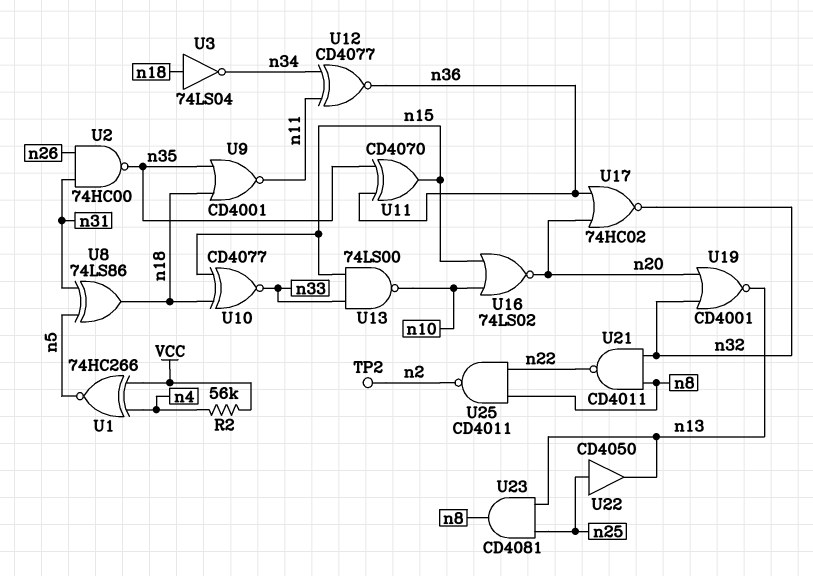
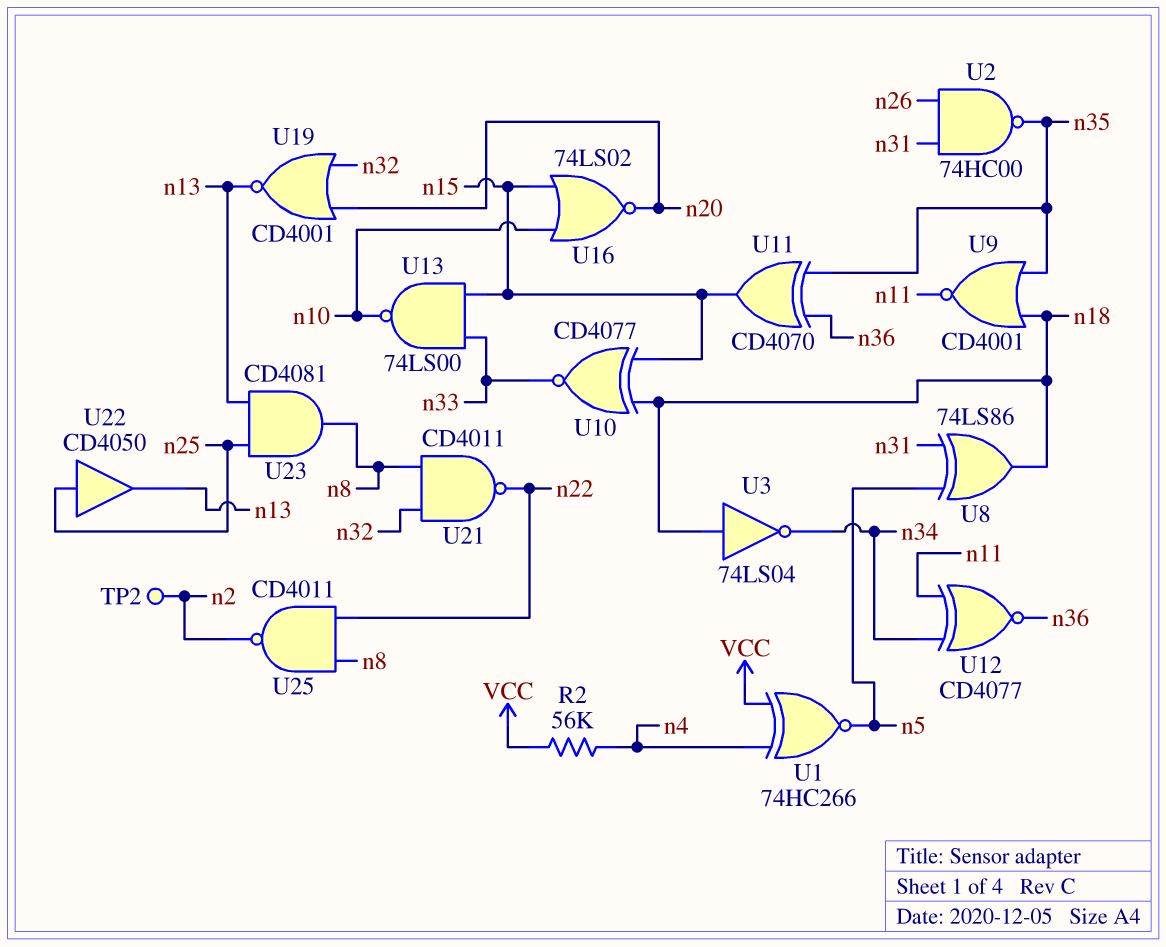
U17: NOR 74HC02 (in n20, in n36, out n32) -> none

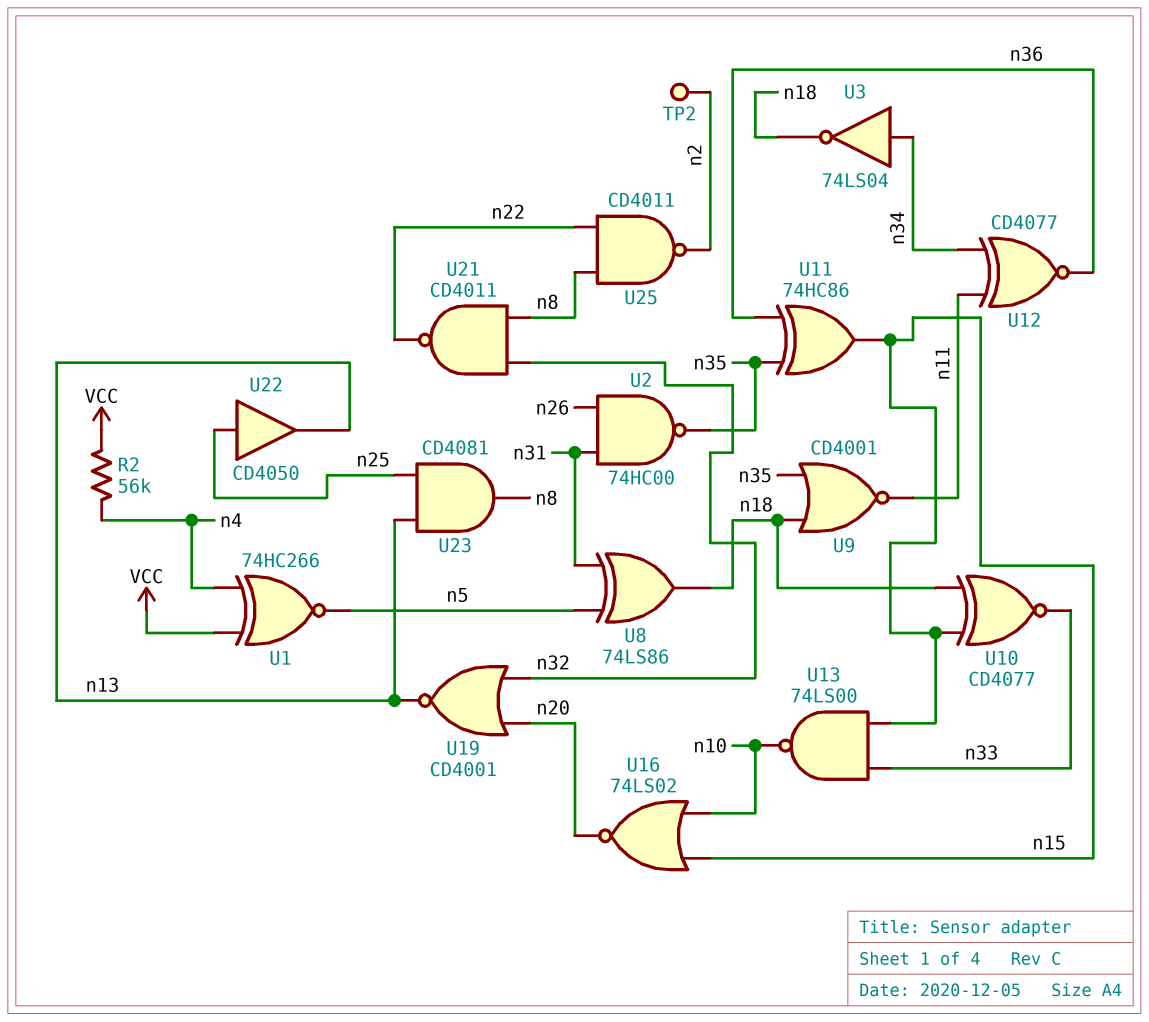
U3: NOT 74LS04 (in n18, out n34) -> NOT 74LS04 (in n34, out n18)
U11: XOR CD4070 (in n35, in n36, out n15) -> XOR 74HC86 (in n35, in n36, out n15)

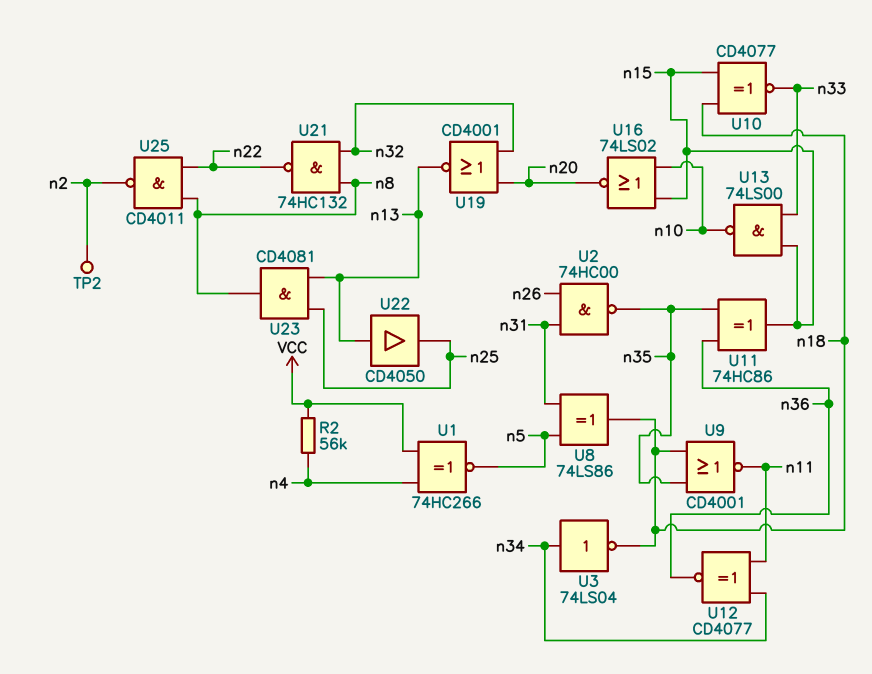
U21: NAND CD4011 (in n8, in n32, out n22) -> NAND 74HC132 (in n8, in n32, out n22)
U22: buffer CD4050 (in n25, out n13) -> buffer CD4050 (in n13, out n25)

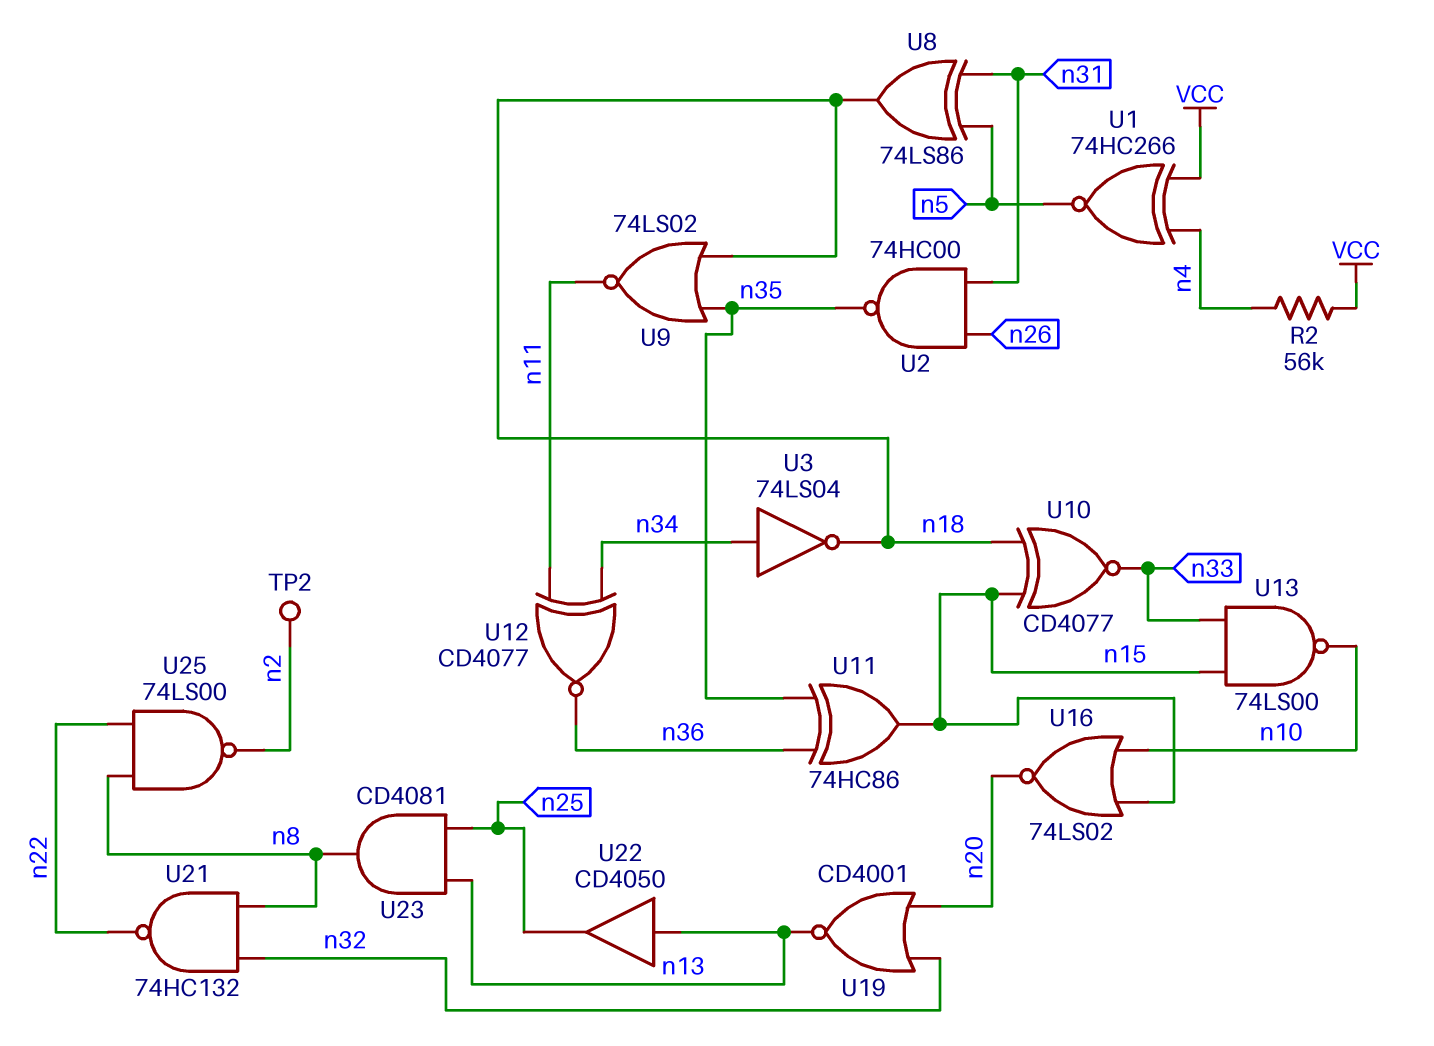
U9: NOR CD4001 (in n18, in n35, out n11) -> NOR 74LS02 (in n18, in n35, out n11)
U25: NAND CD4011 (in n8, in n22, out n2) -> NAND 74LS00 (in n8, in n22, out n2)

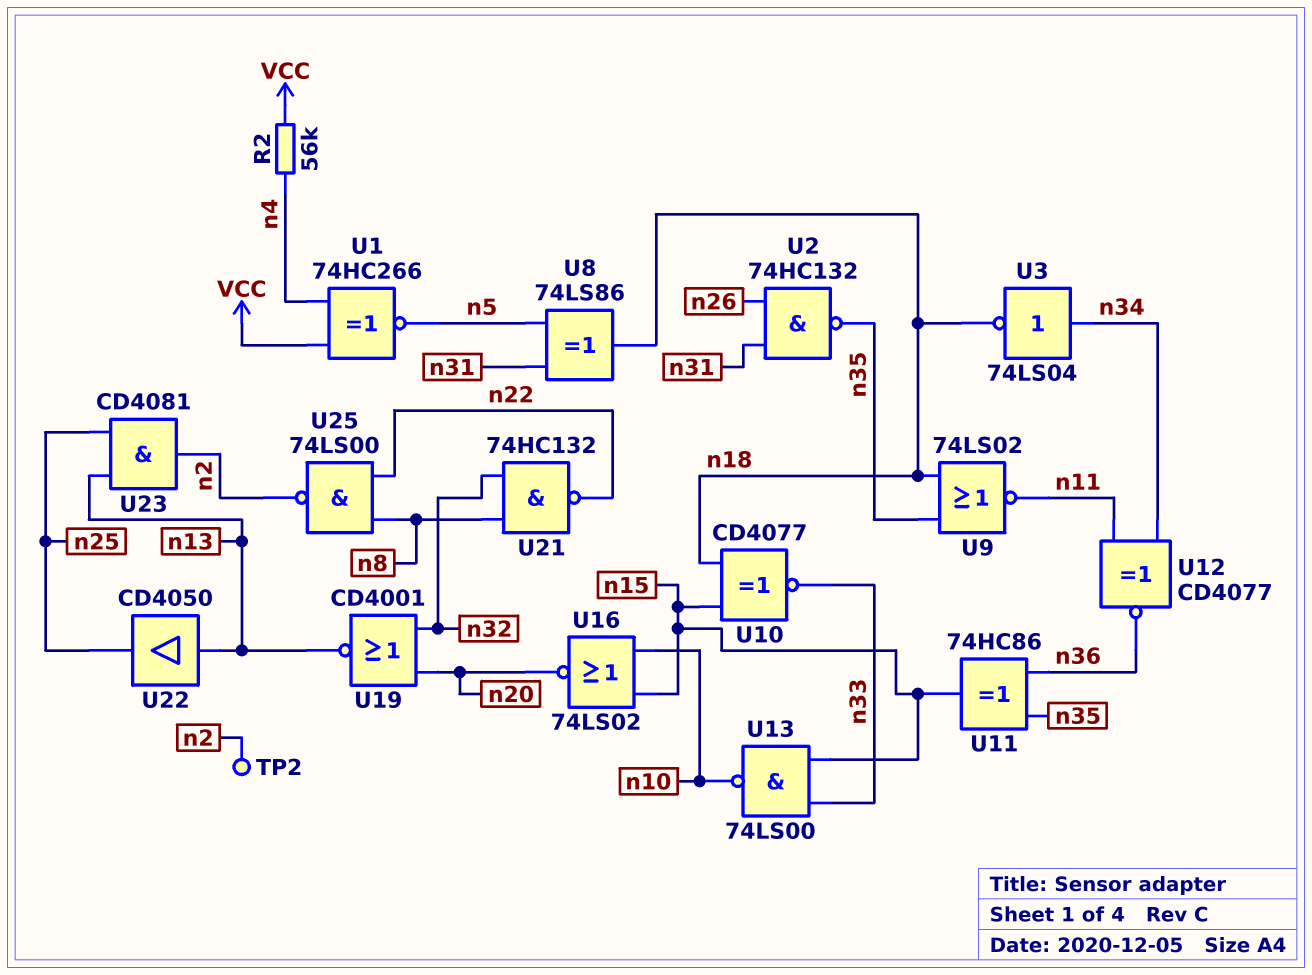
U2: NAND 74HC00 (in n26, in n31, out n35) -> NAND 74HC132 (in n26, in n31, out n35)
U23: AND CD4081 (in n13, in n25, out n8) -> AND CD4081 (in n13, in n25, out n2)

